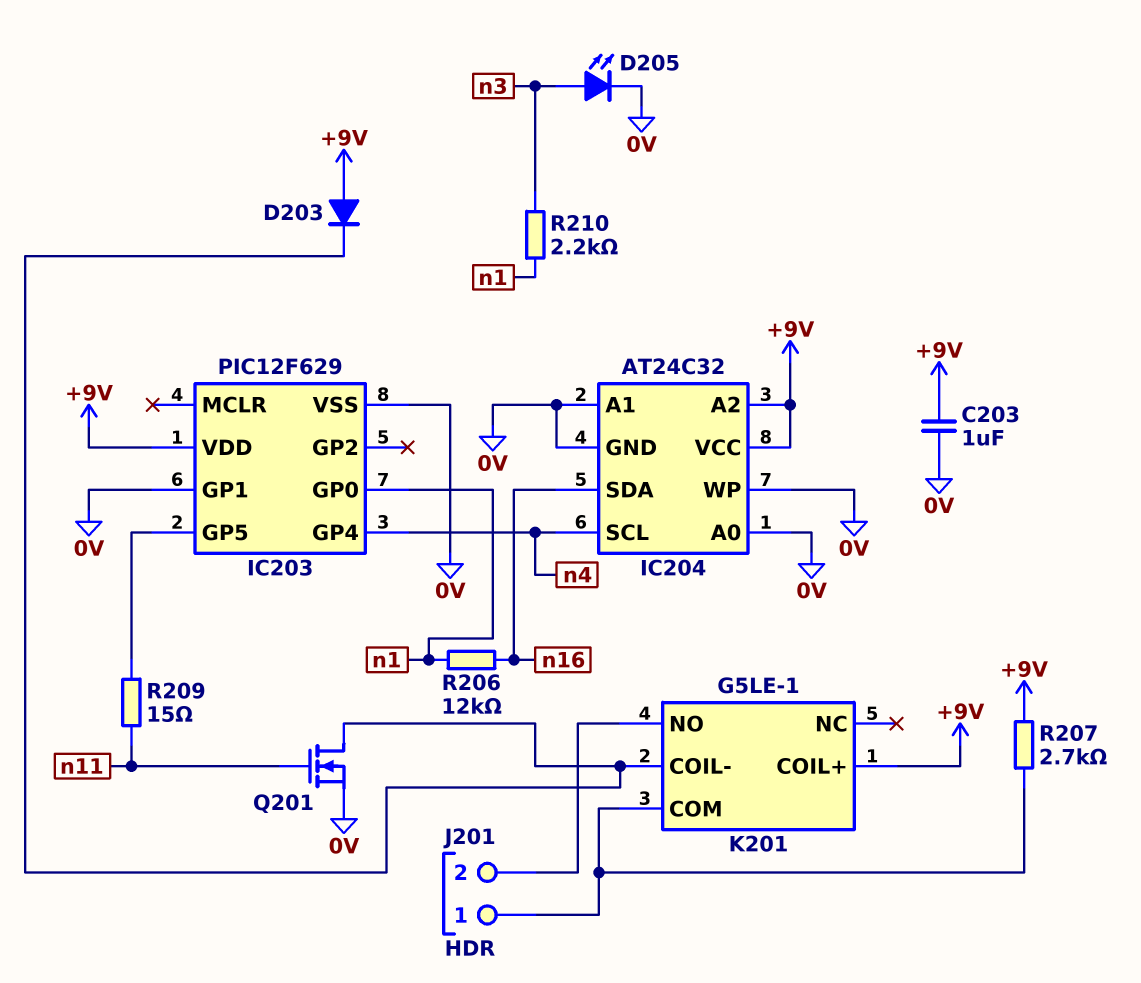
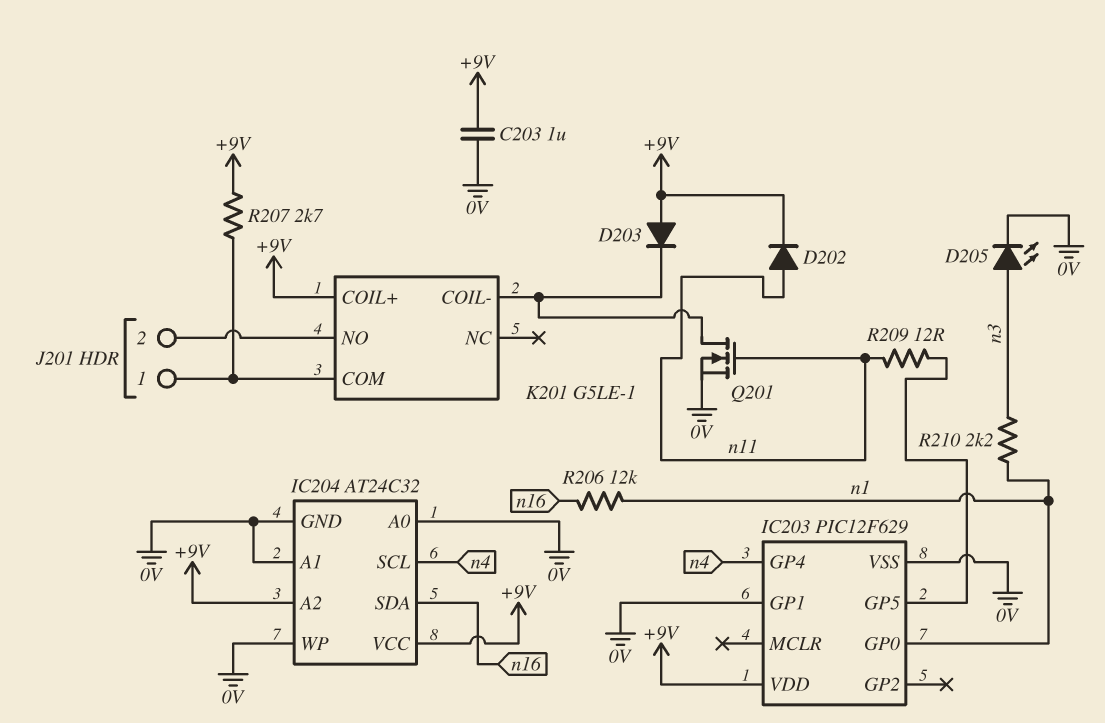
D202: none -> diode (A n11, K +9V)
R209: 15 (IC203/GP5, n11) -> 12 (IC203/GP5, n11)

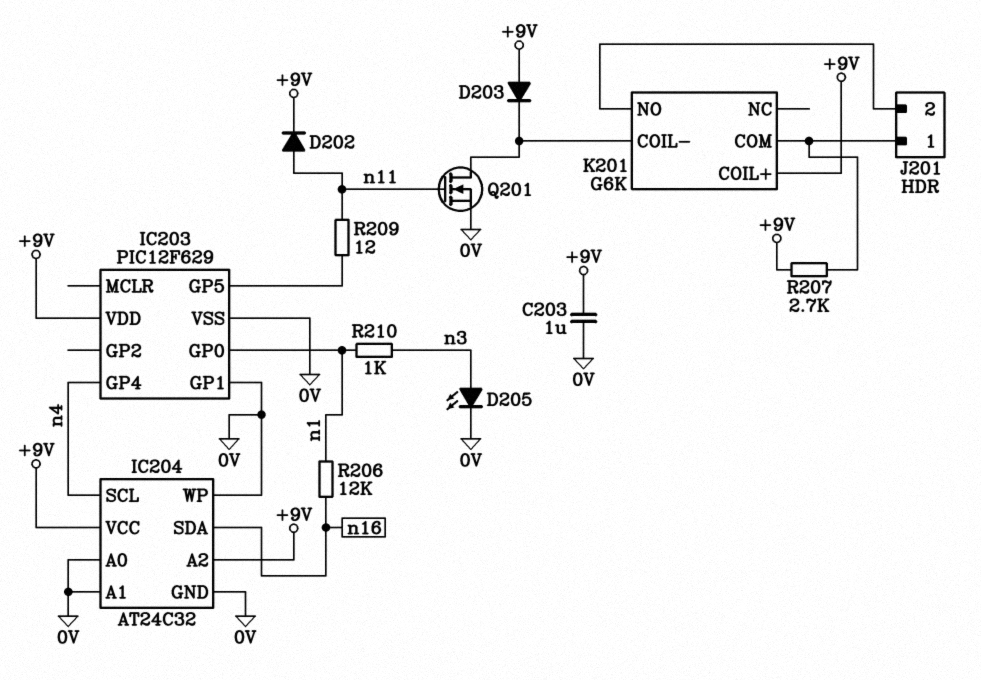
K201: G5LE-1 -> G6K
R210: 2.2k (n1, n3) -> 1k (n1, n3)

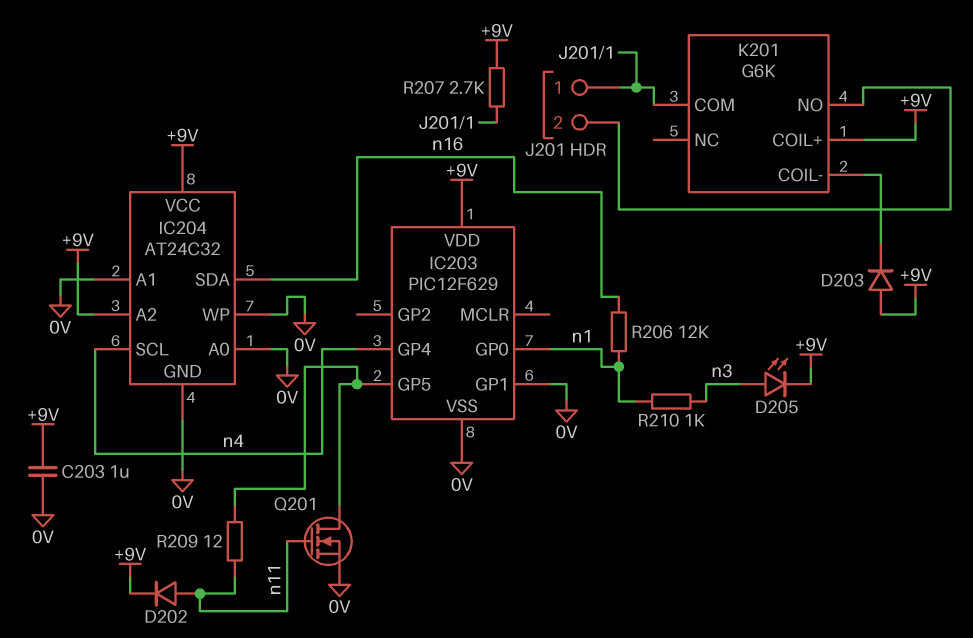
D205: LED (A n3, K 0V) -> LED (A n3, K +9V)
Q201: NMOS (G n11, D K201/COIL-, S 0V) -> NMOS (G n11, D IC203/GP5, S 0V)

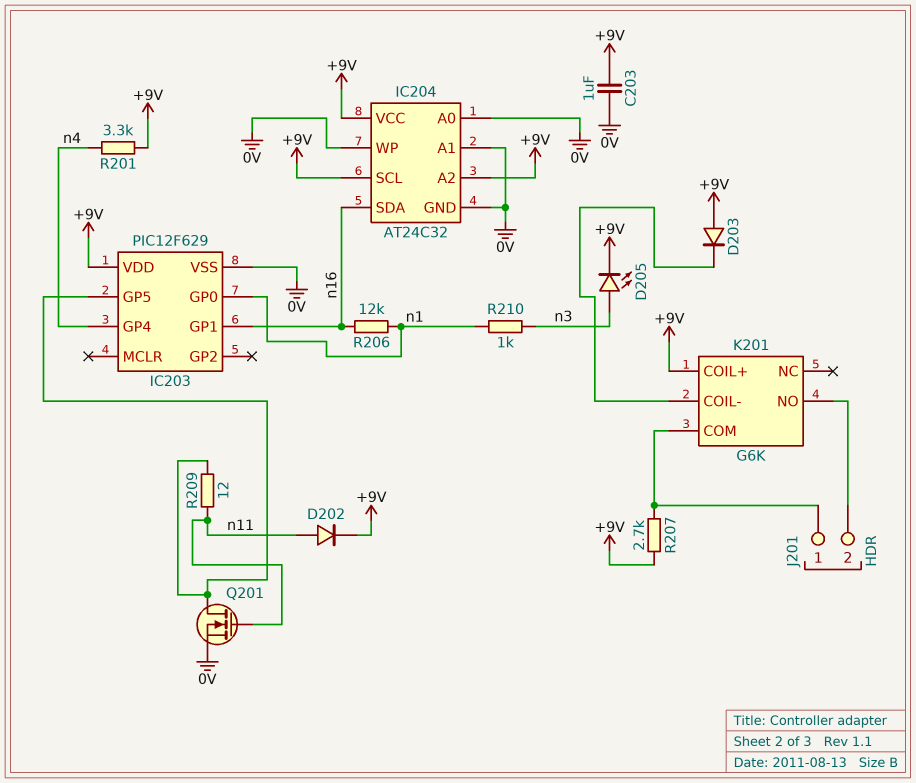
IC203 pin GP1: 0V -> n16
IC204 pin SCL: n4 -> +9V
R201: none -> 3.3k (+9V, n4)

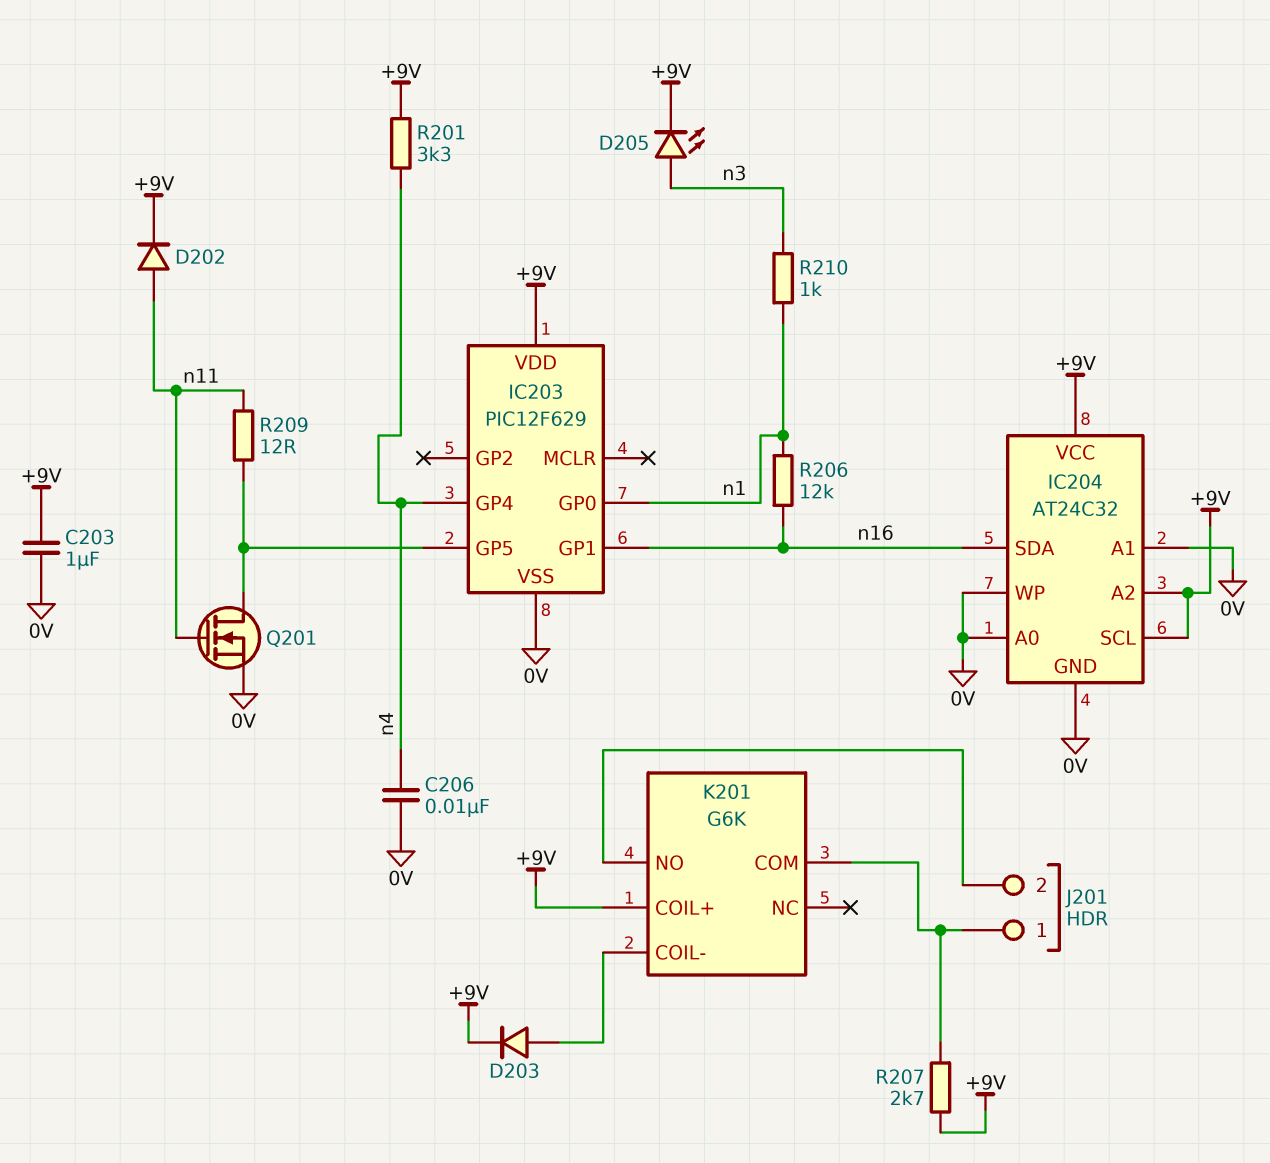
C206: none -> 10nF (0V, n4)
D203: diode (A +9V, K K201/COIL-) -> diode (A K201/COIL-, K +9V)

